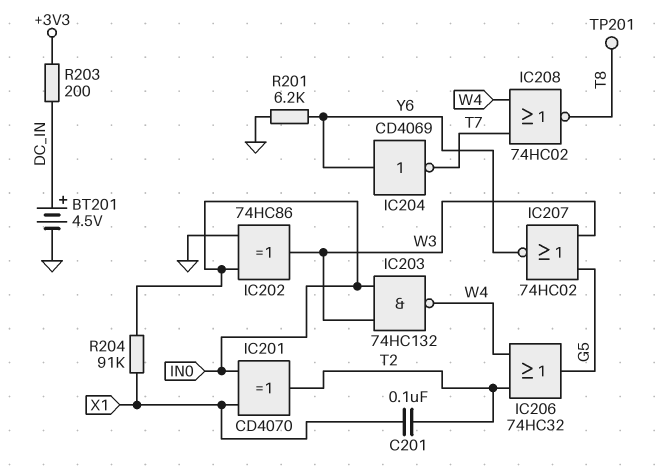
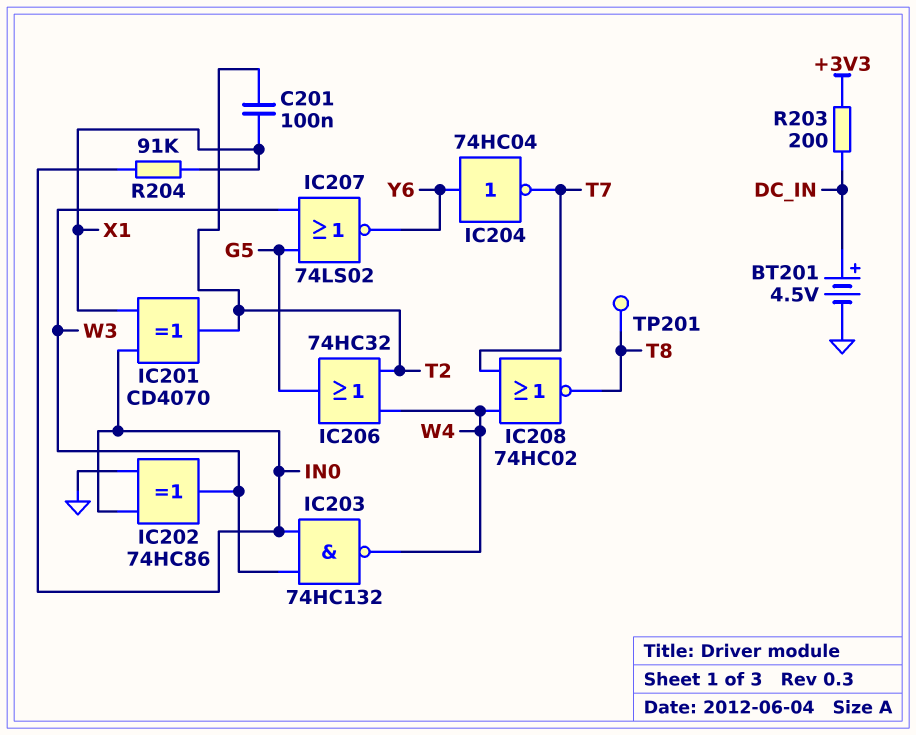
IC204: NOT CD4069 (in Y6, out T7) -> NOT 74HC04 (in Y6, out T7)
IC207: NOR 74HC02 (in G5, in W3, out Y6) -> NOR 74LS02 (in G5, in W3, out Y6)
R201: 6.2k (GND, Y6) -> none

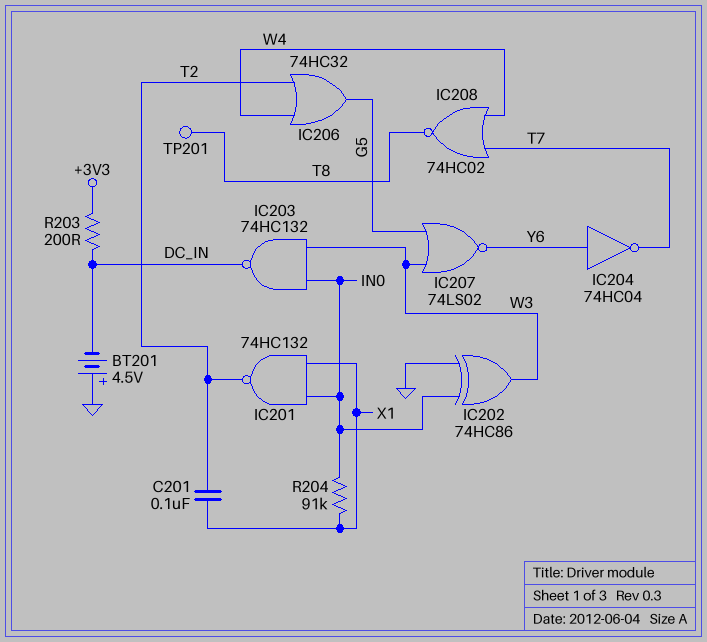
BT201: 4.5V (plus DC_IN, minus GND) -> 4.5V (plus GND, minus DC_IN)
IC201: XOR CD4070 (in IN0, in X1, out T2) -> NAND 74HC132 (in IN0, in X1, out T2)
IC203: NAND 74HC132 (in IN0, in W3, out W4) -> NAND 74HC132 (in IN0, in W3, out DC_IN)

